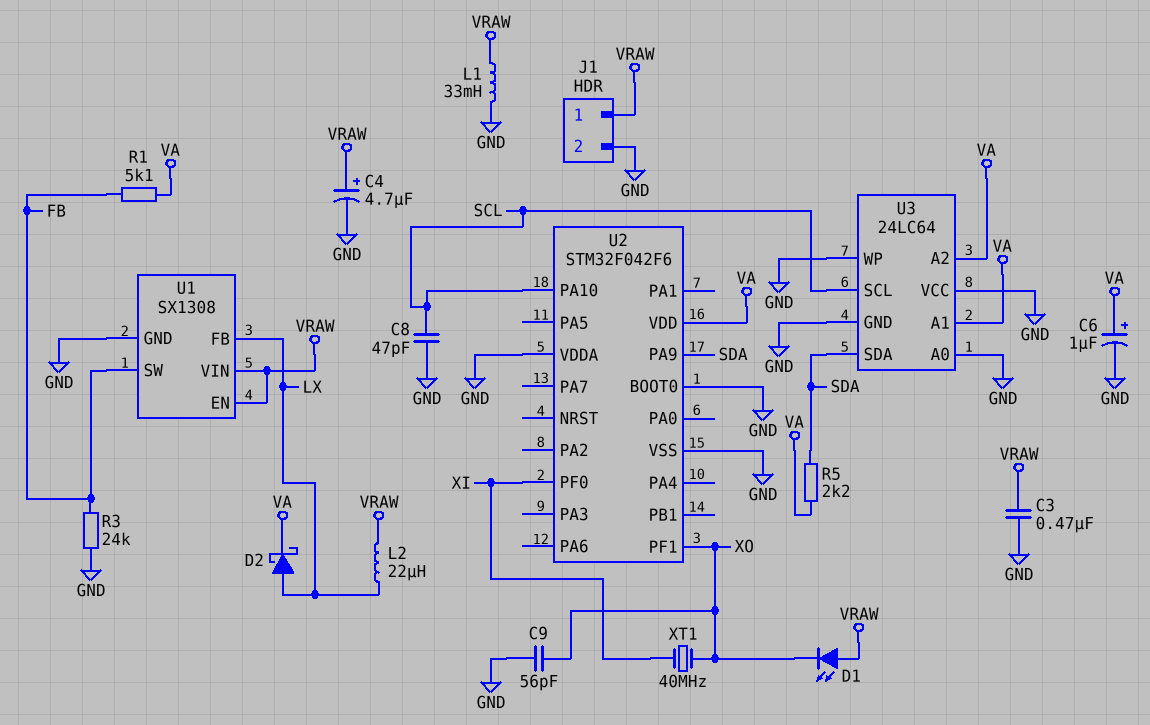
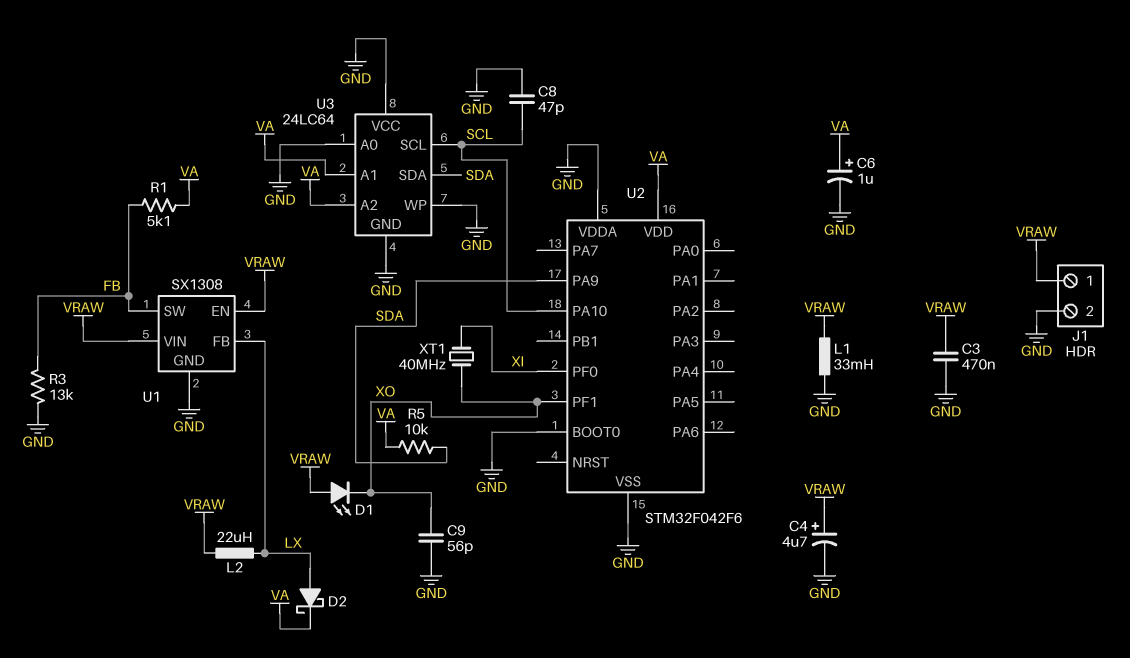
R3: 24k (FB, GND) -> 13k (FB, GND)
R5: 2.2k (SDA, VA) -> 10k (SDA, VA)

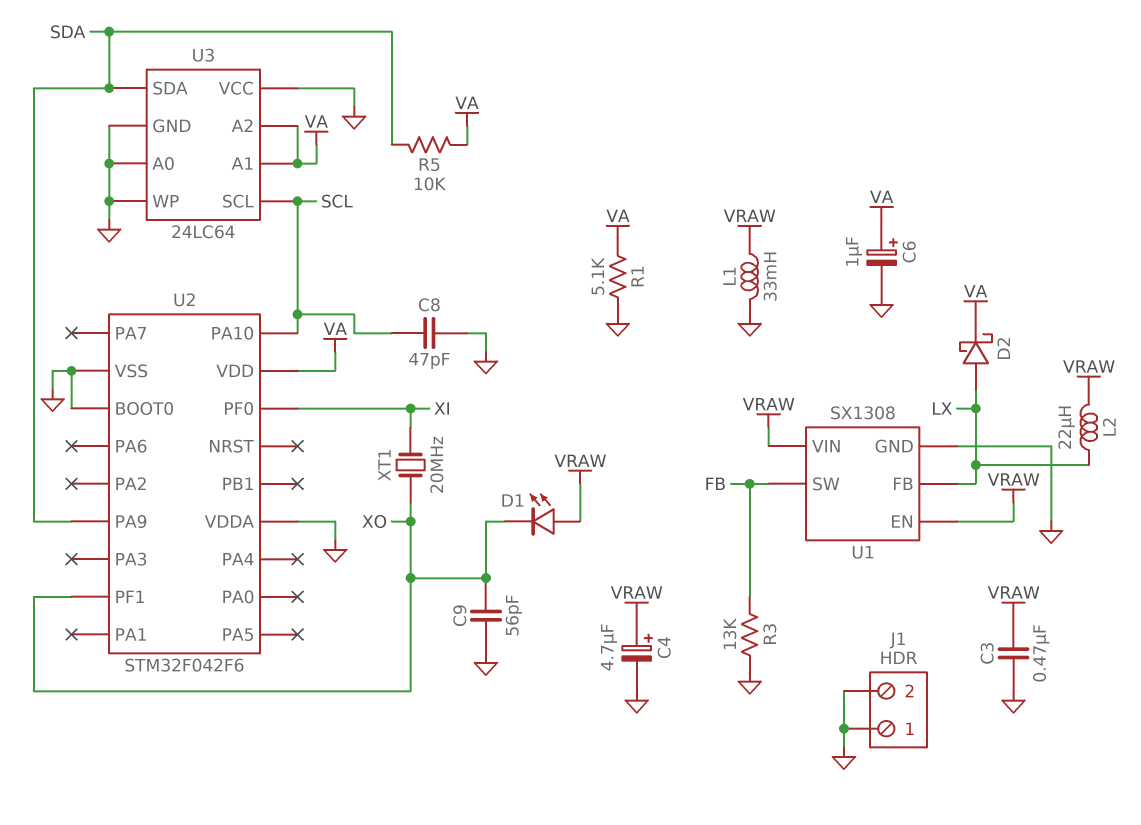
J1 pin 1: VRAW -> GND
R1: 5.1k (FB, VA) -> 5.1k (GND, VA)
XT1: 40MHz (XI, XO) -> 20MHz (XI, XO)

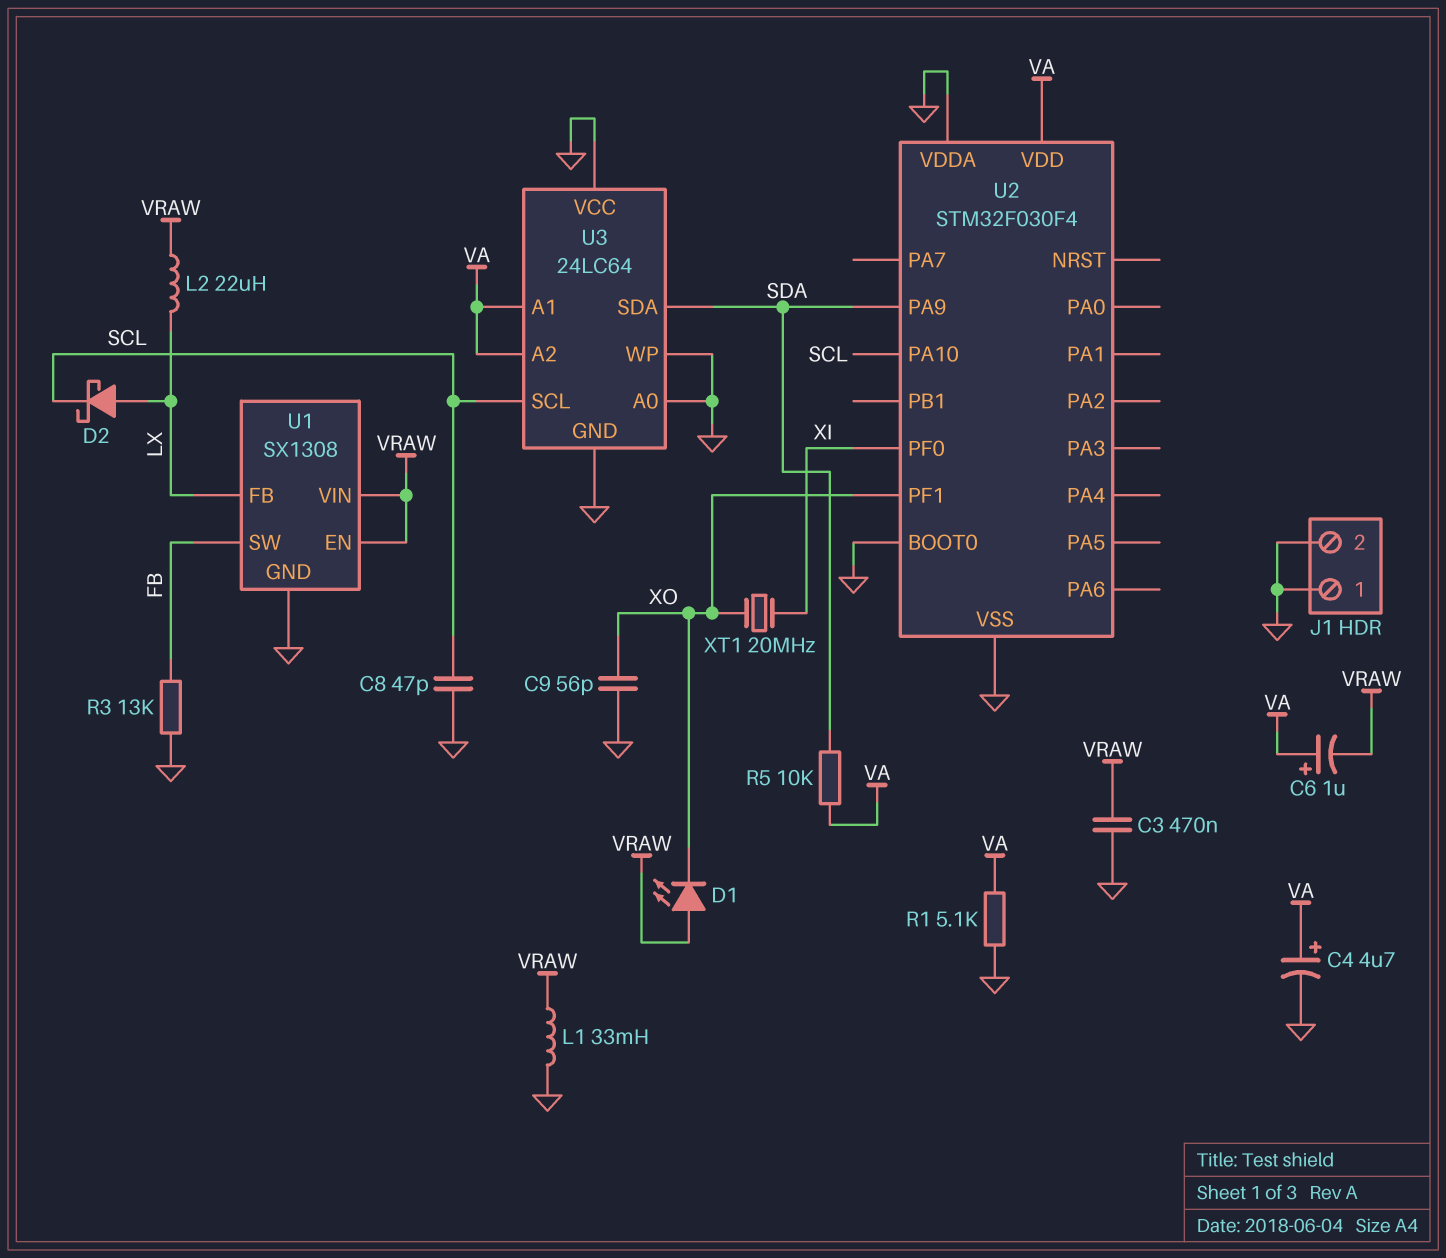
C4: 4.7uF (plus VRAW, minus GND) -> 4.7uF (plus VA, minus GND)
C6: 1uF (plus VA, minus GND) -> 1uF (plus VA, minus VRAW)
D2: schottky (A LX, K VA) -> schottky (A LX, K SCL)
U2: STM32F042F6 -> STM32F030F4

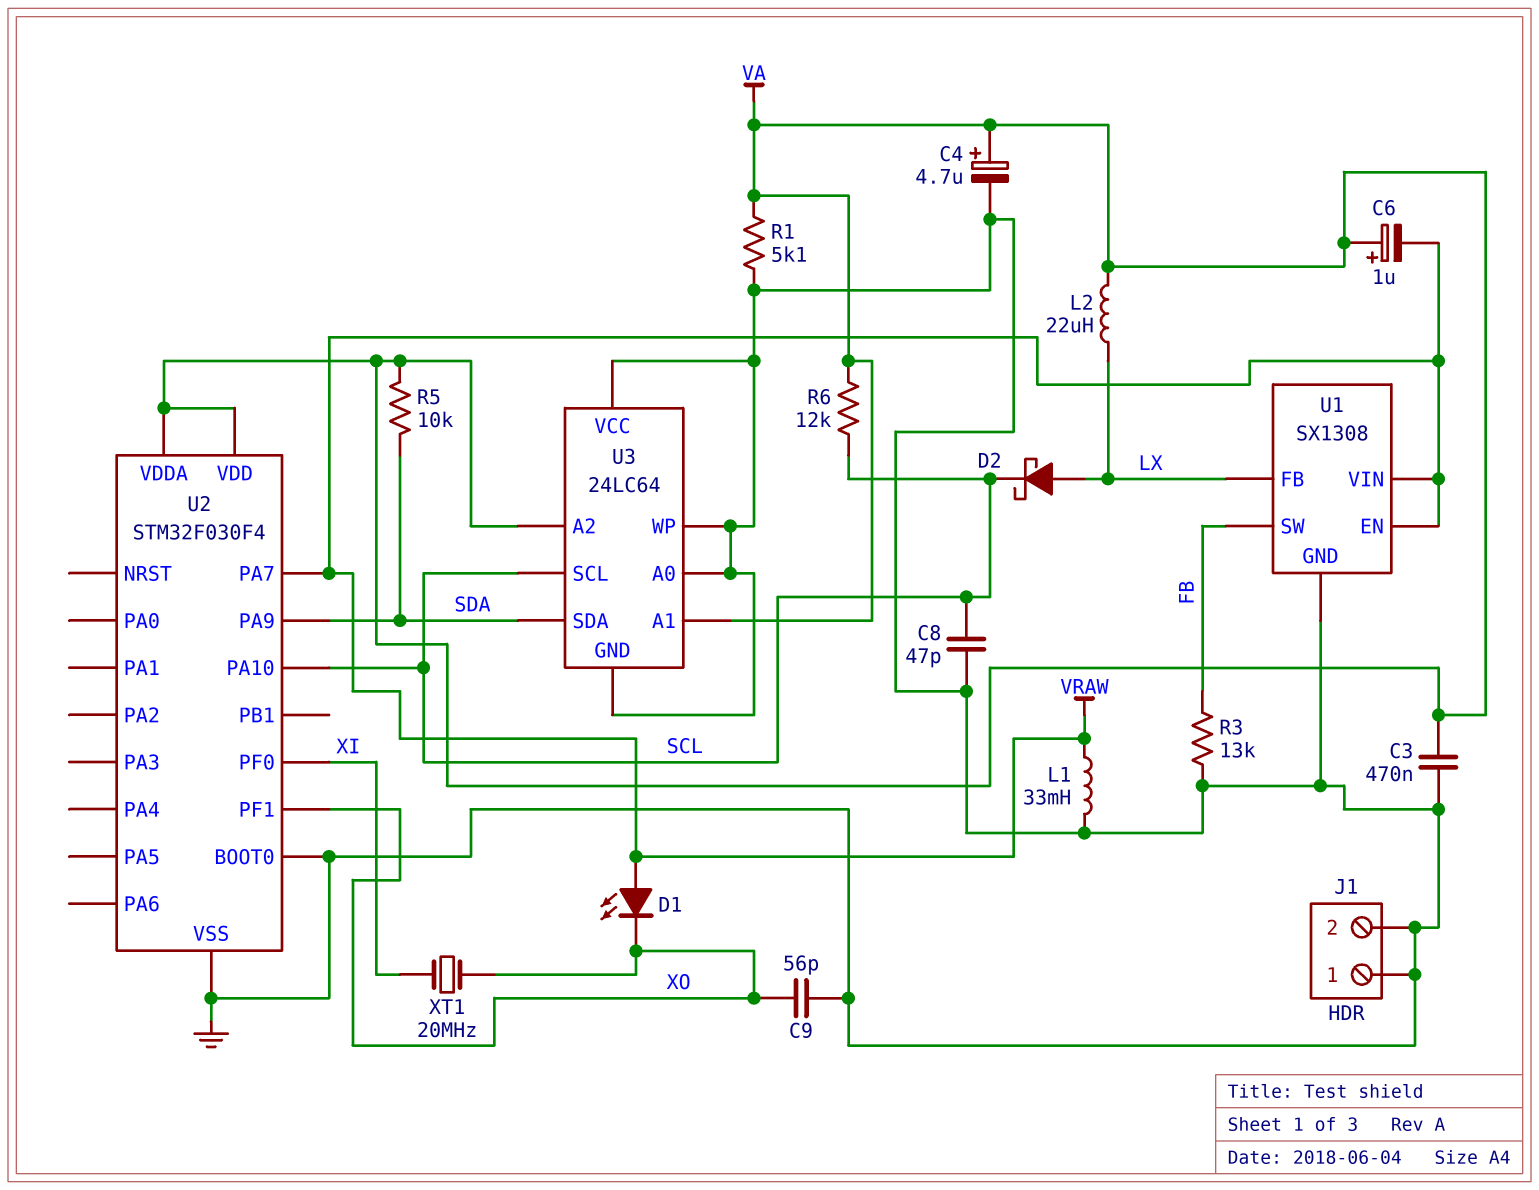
C3: 470nF (GND, VRAW) -> 470nF (GND, VA)
L2: 22uH (LX, VRAW) -> 22uH (LX, VA)
R6: none -> 12k (SCL, VA)
U2 pin PA7: none -> VRAW
U2 pin VDDA: GND -> VA

